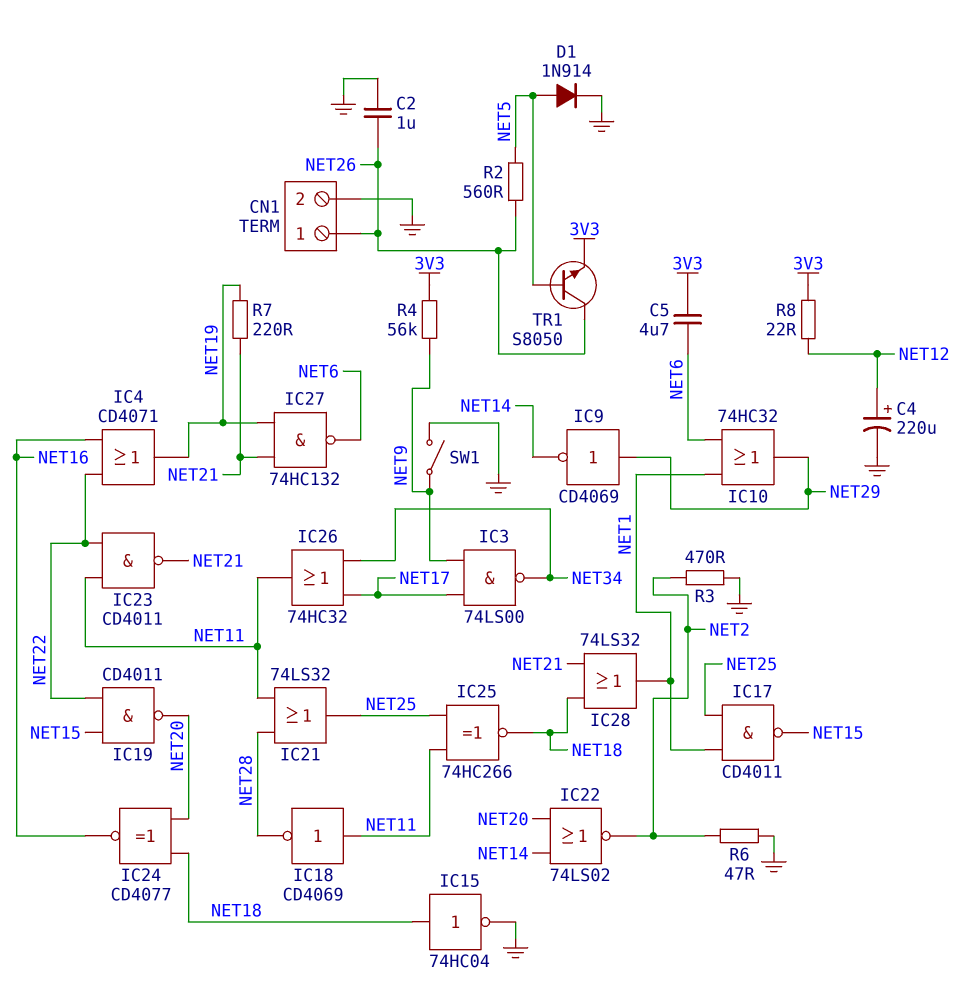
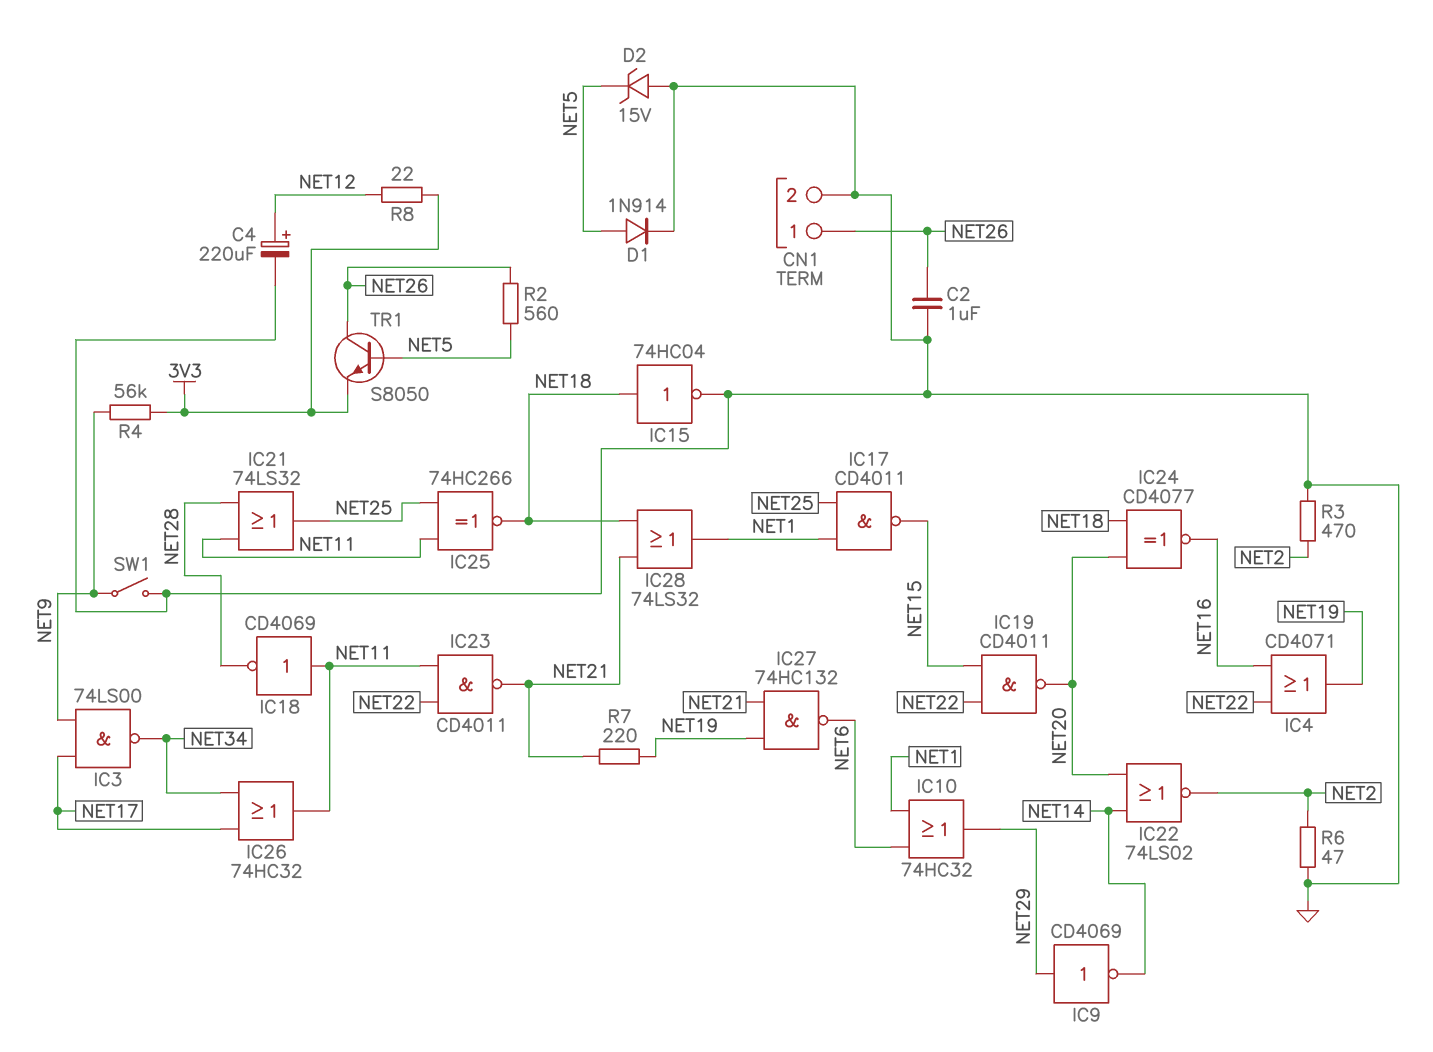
C5: 4.7uF (3V3, NET6) -> none
D2: none -> zener 15V (A GND, K NET5)

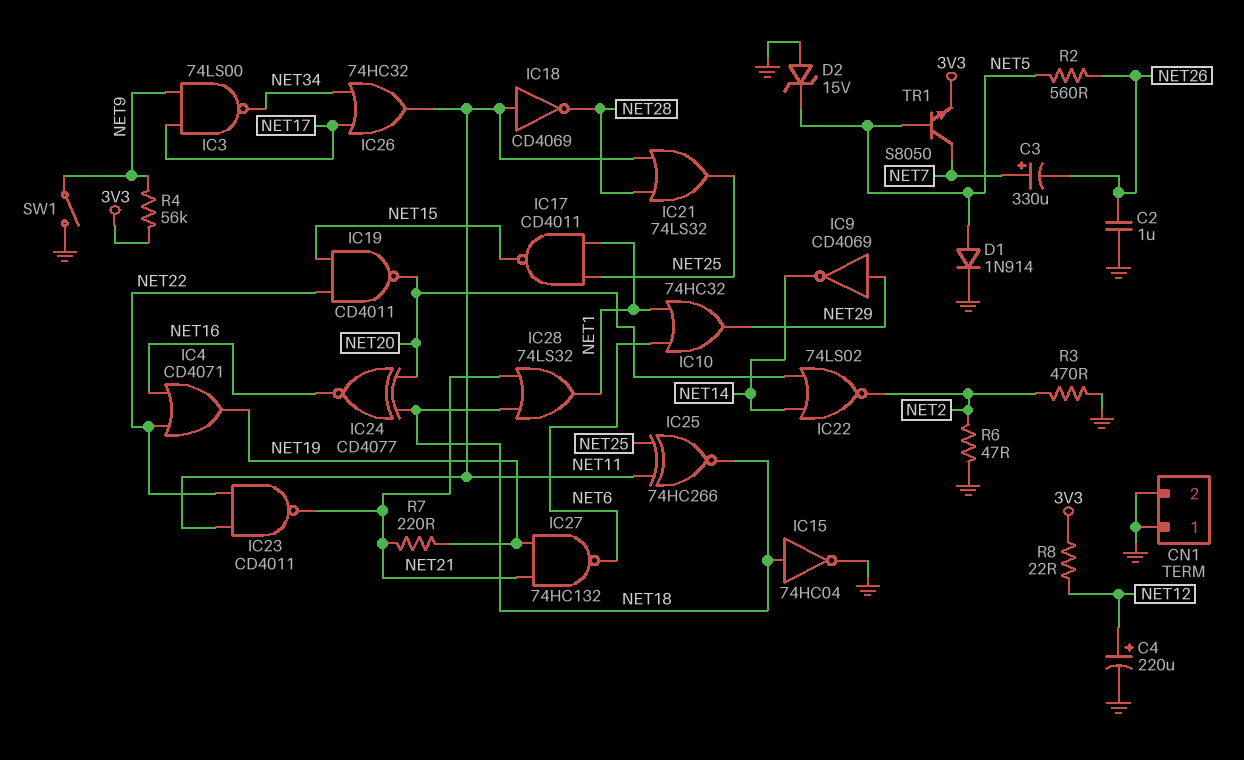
C3: none -> 330uF (plus NET7, minus NET26)
CN1 pin 1: NET26 -> GND
TR1: NPN S8050 (B NET5, C NET26, E 3V3) -> NPN S8050 (B NET5, C NET7, E 3V3)

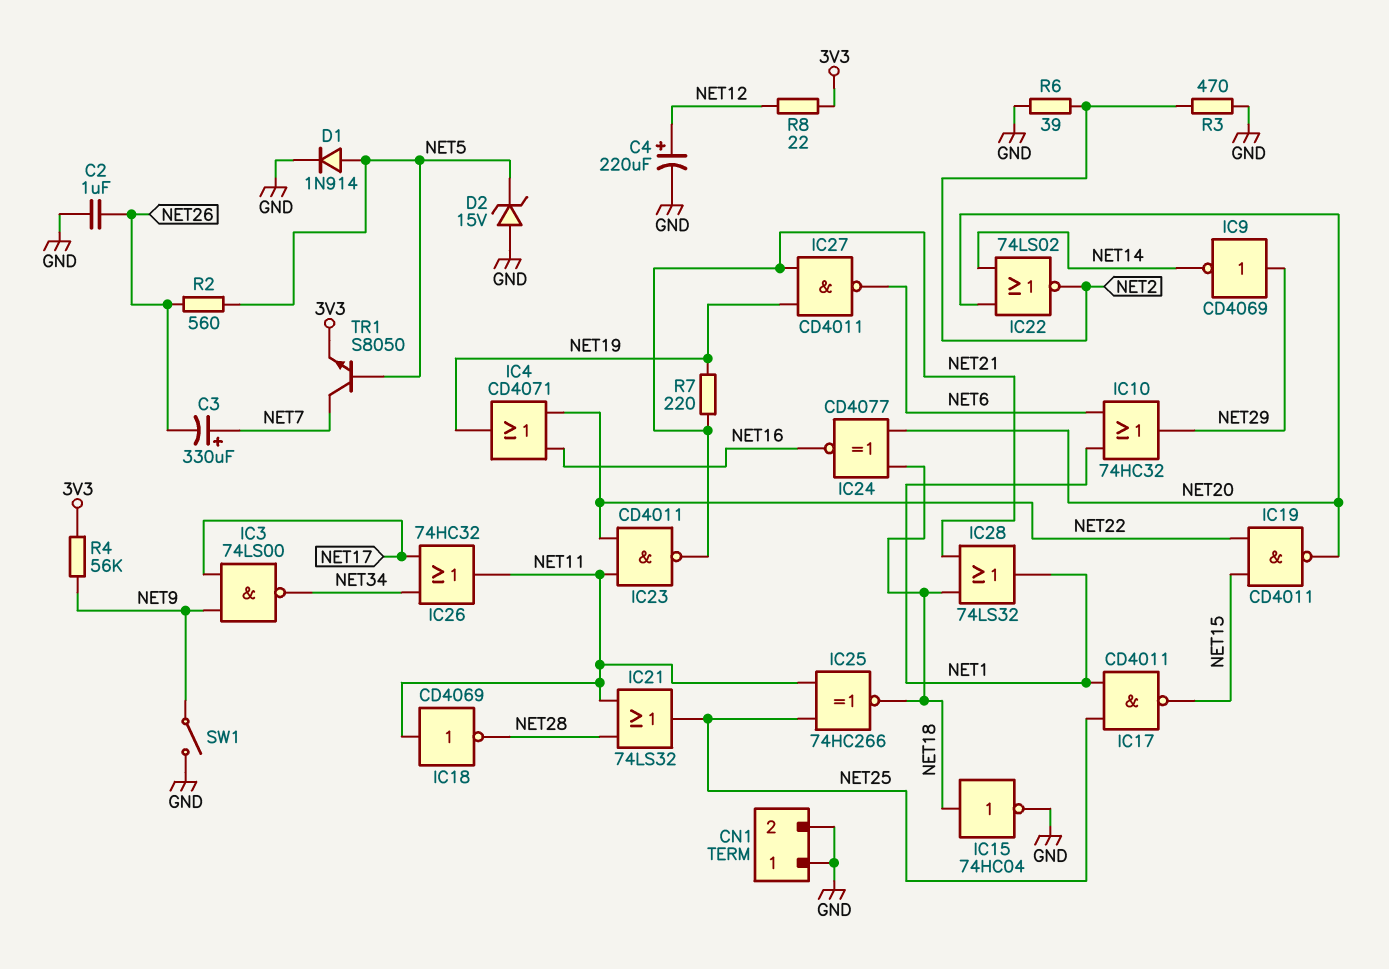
IC27: NAND 74HC132 (in NET19, in NET21, out NET6) -> NAND CD4011 (in NET19, in NET21, out NET6)
R6: 47 (GND, NET2) -> 39 (GND, NET2)

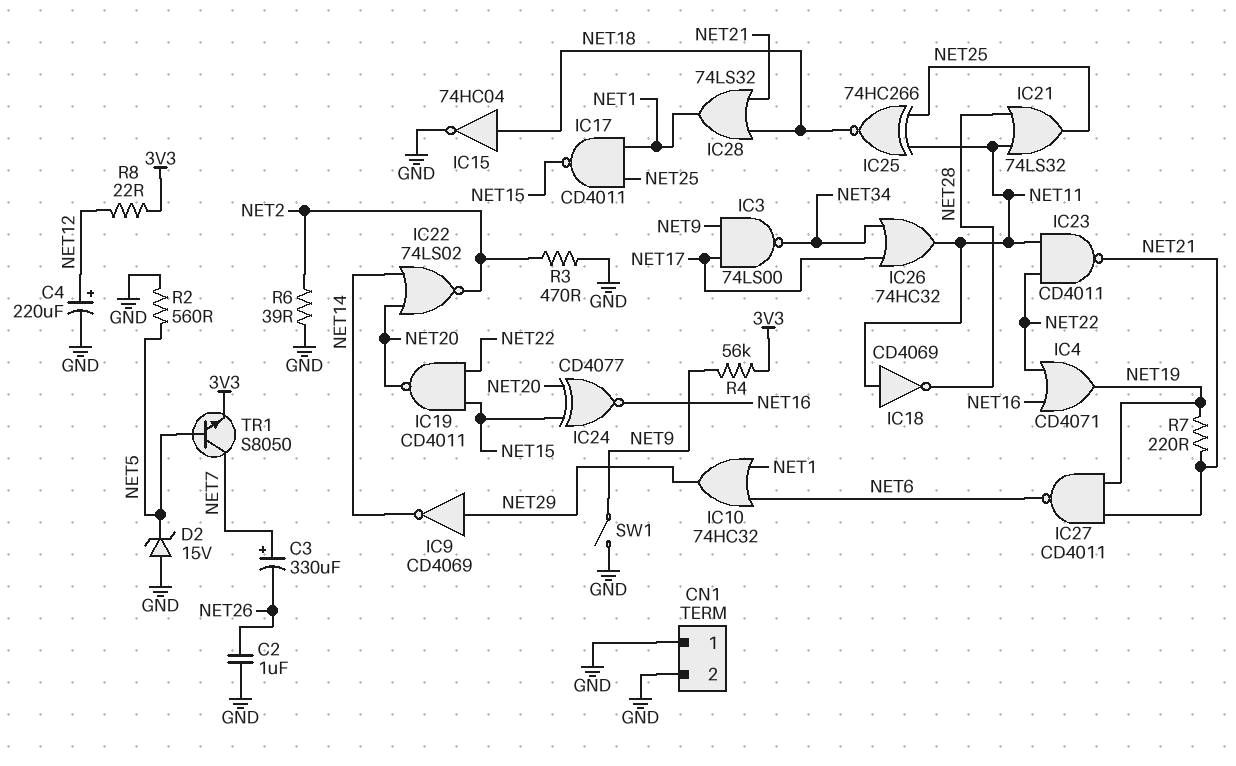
D1: diode 1N914 (A NET5, K GND) -> none
IC24: XNOR CD4077 (in NET18, in NET20, out NET16) -> XNOR CD4077 (in NET15, in NET20, out NET16)
R2: 560 (NET5, NET26) -> 560 (GND, NET5)

